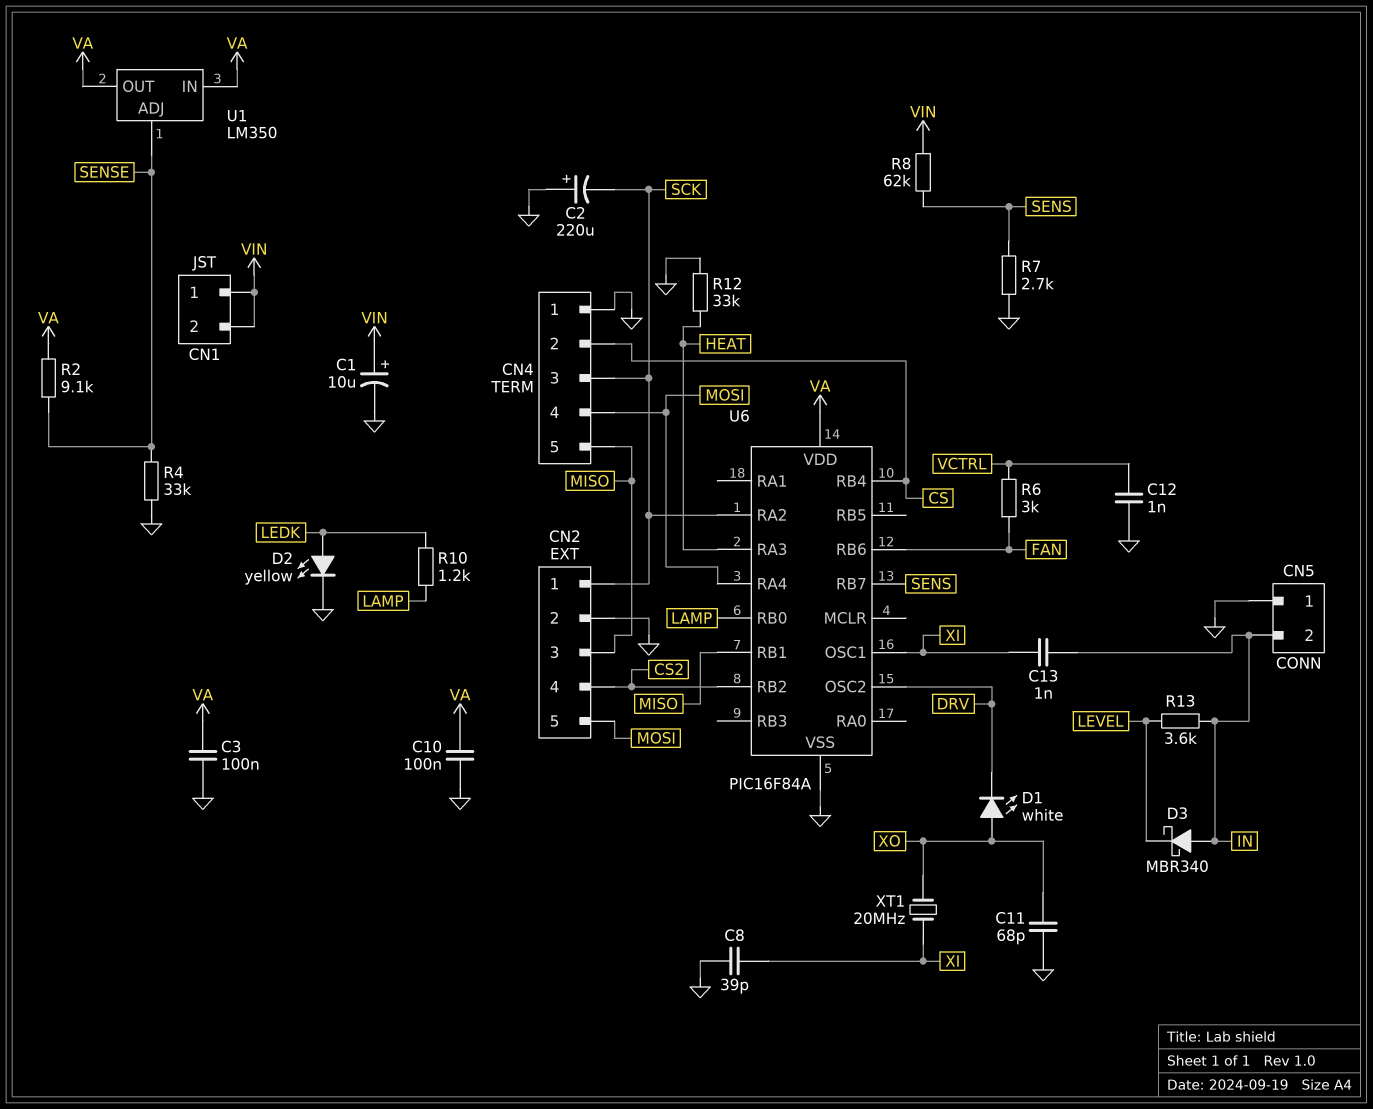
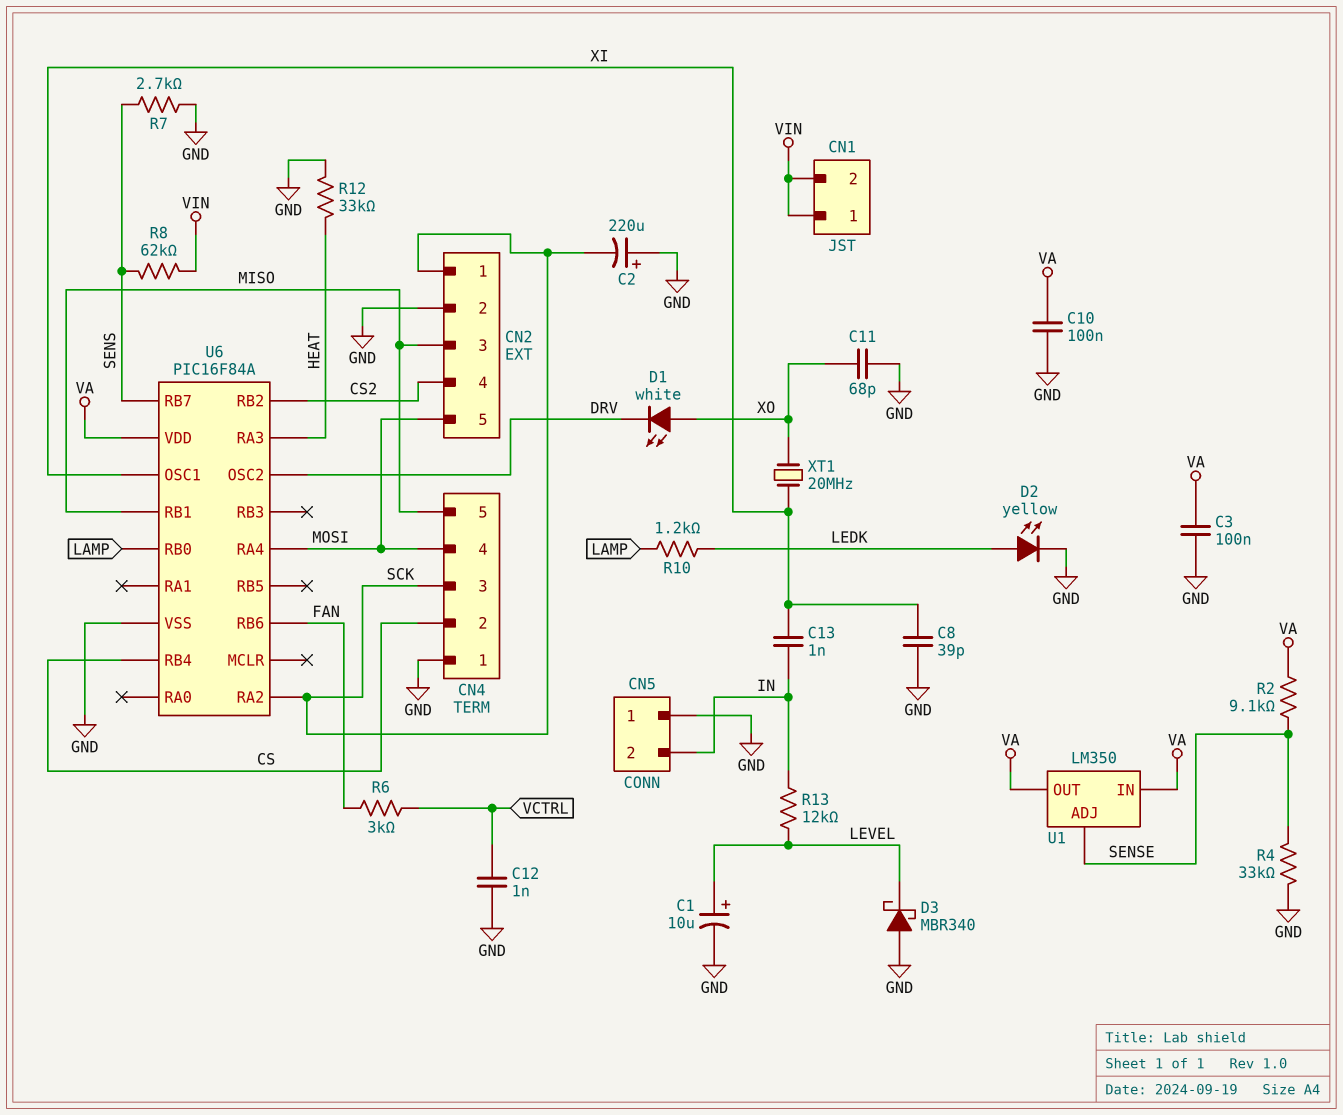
C1: 10uF (plus VIN, minus GND) -> 10uF (plus LEVEL, minus GND)
D3: schottky MBR340 (A IN, K LEVEL) -> schottky MBR340 (A GND, K LEVEL)
R13: 3.6k (IN, LEVEL) -> 12k (IN, LEVEL)

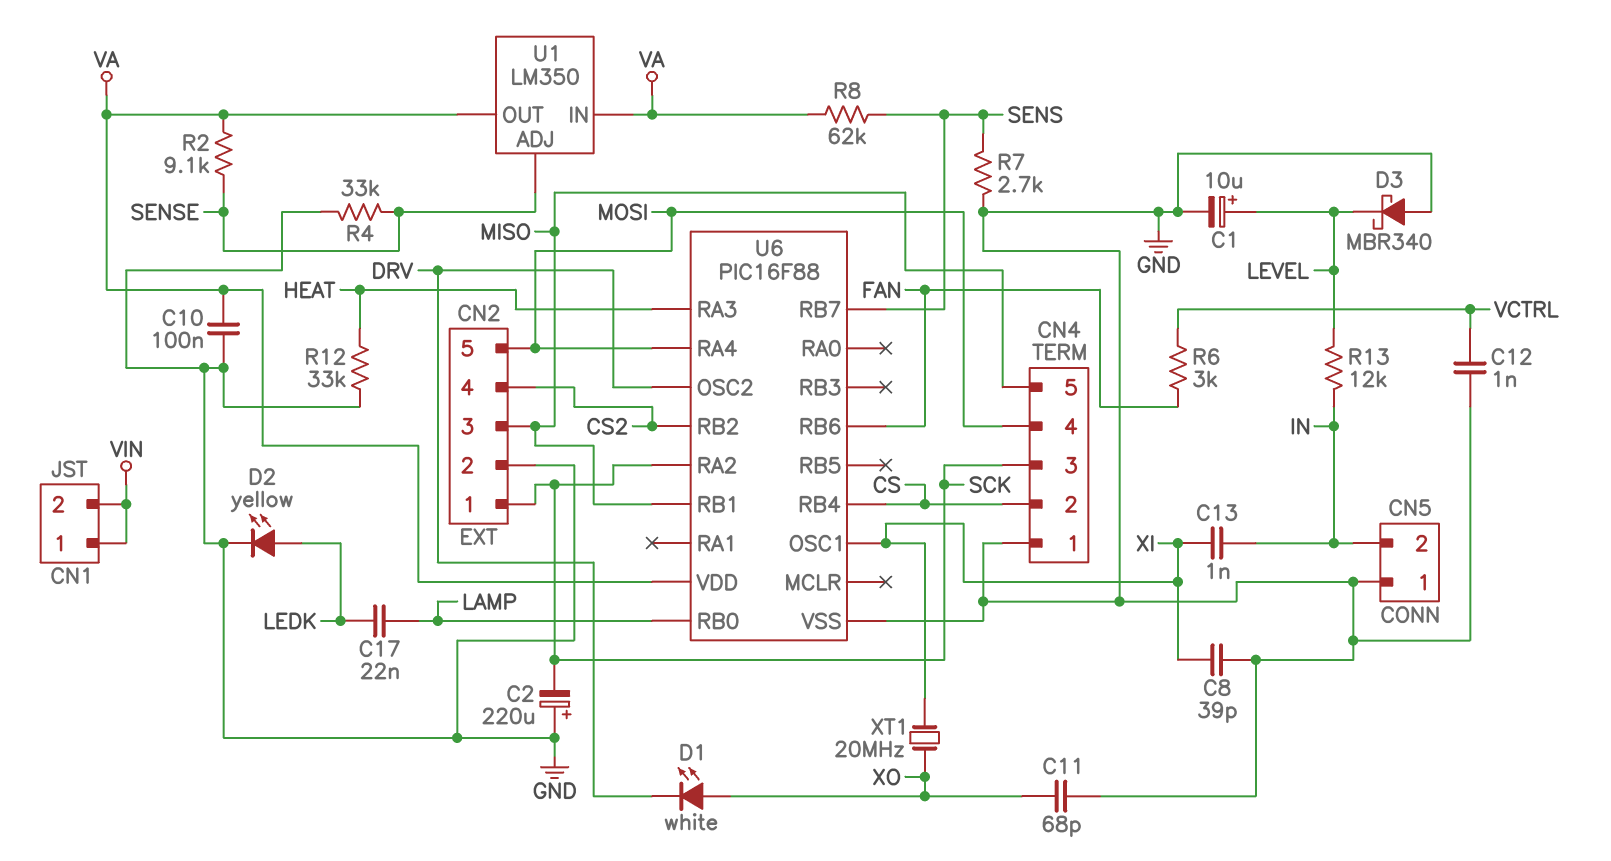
C3: 100nF (GND, VA) -> none
C17: none -> 22nF (LAMP, LEDK)
R8: 62k (SENS, VIN) -> 62k (SENS, VA)
R10: 1.2k (LAMP, LEDK) -> none
U6: PIC16F84A -> PIC16F88

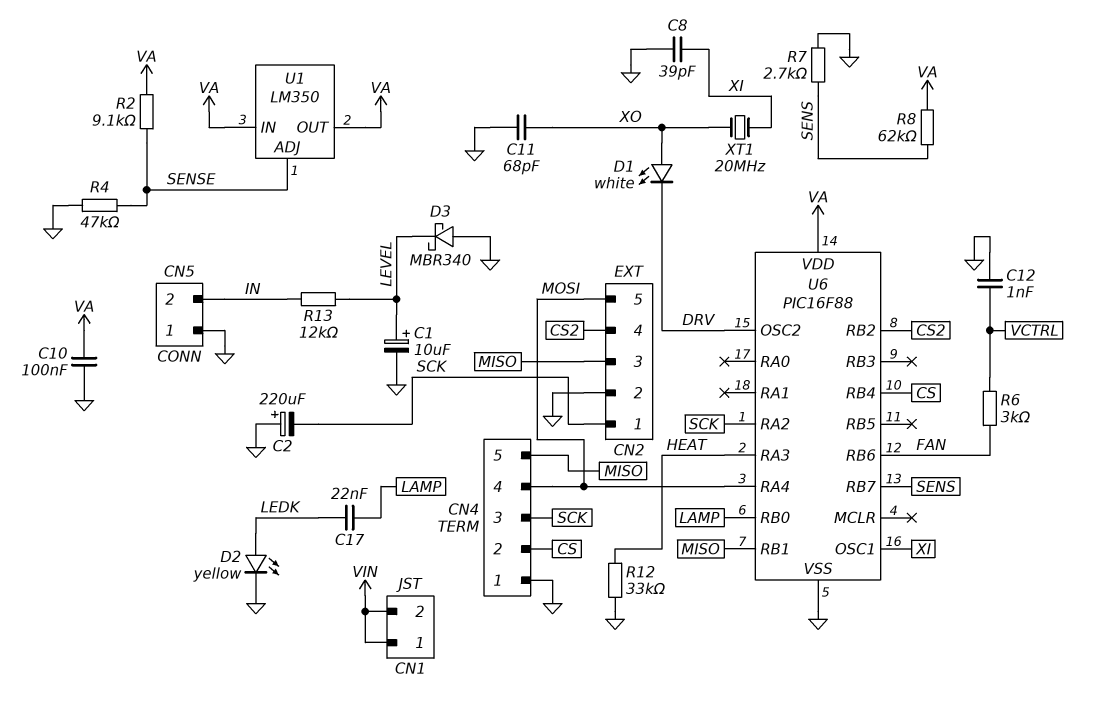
C13: 1nF (IN, XI) -> none
R4: 33k (GND, SENSE) -> 47k (GND, SENSE)

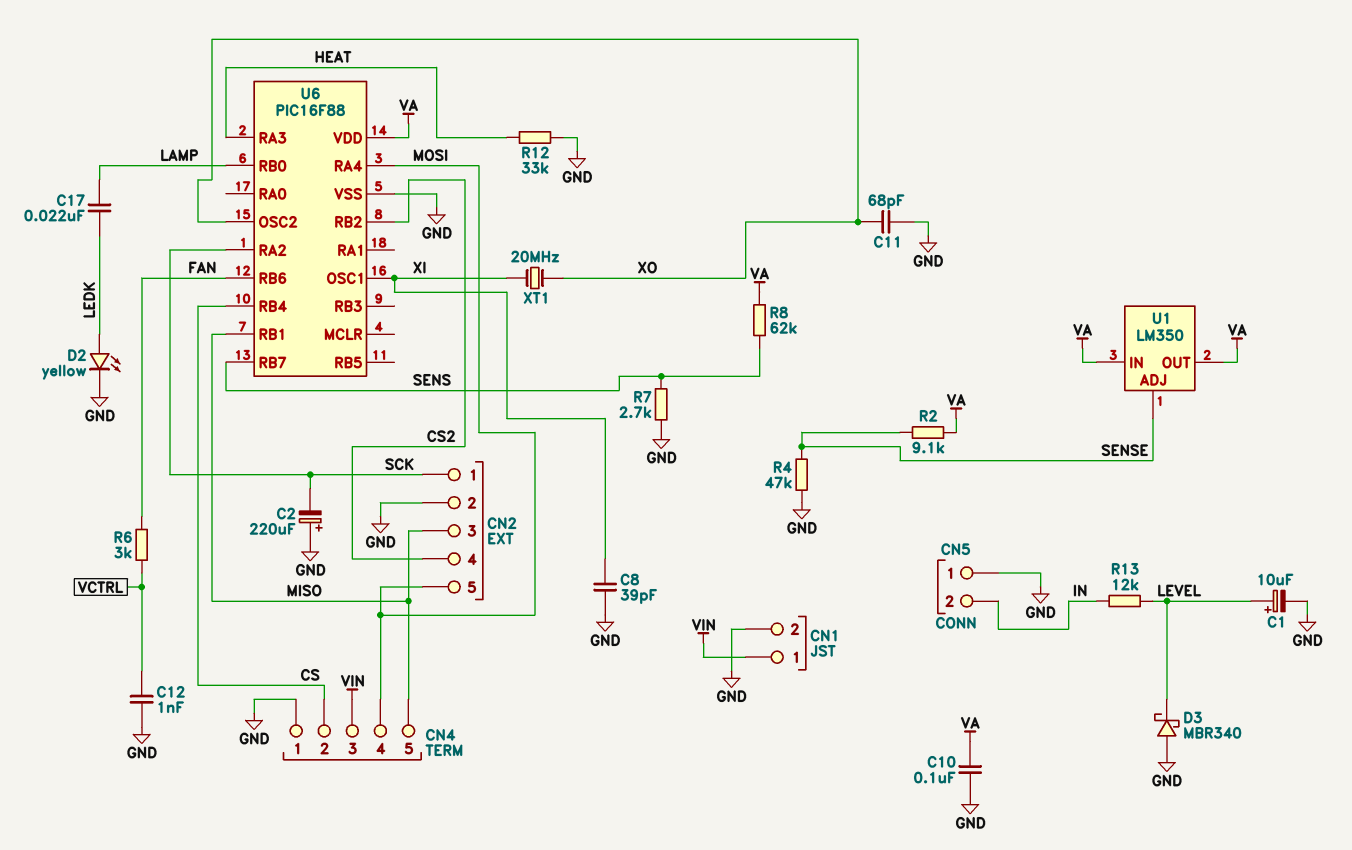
CN1 pin 2: VIN -> GND
CN4 pin 3: SCK -> VIN
D1: LED white (A XO, K DRV) -> none
U6 pin OSC2: DRV -> XO

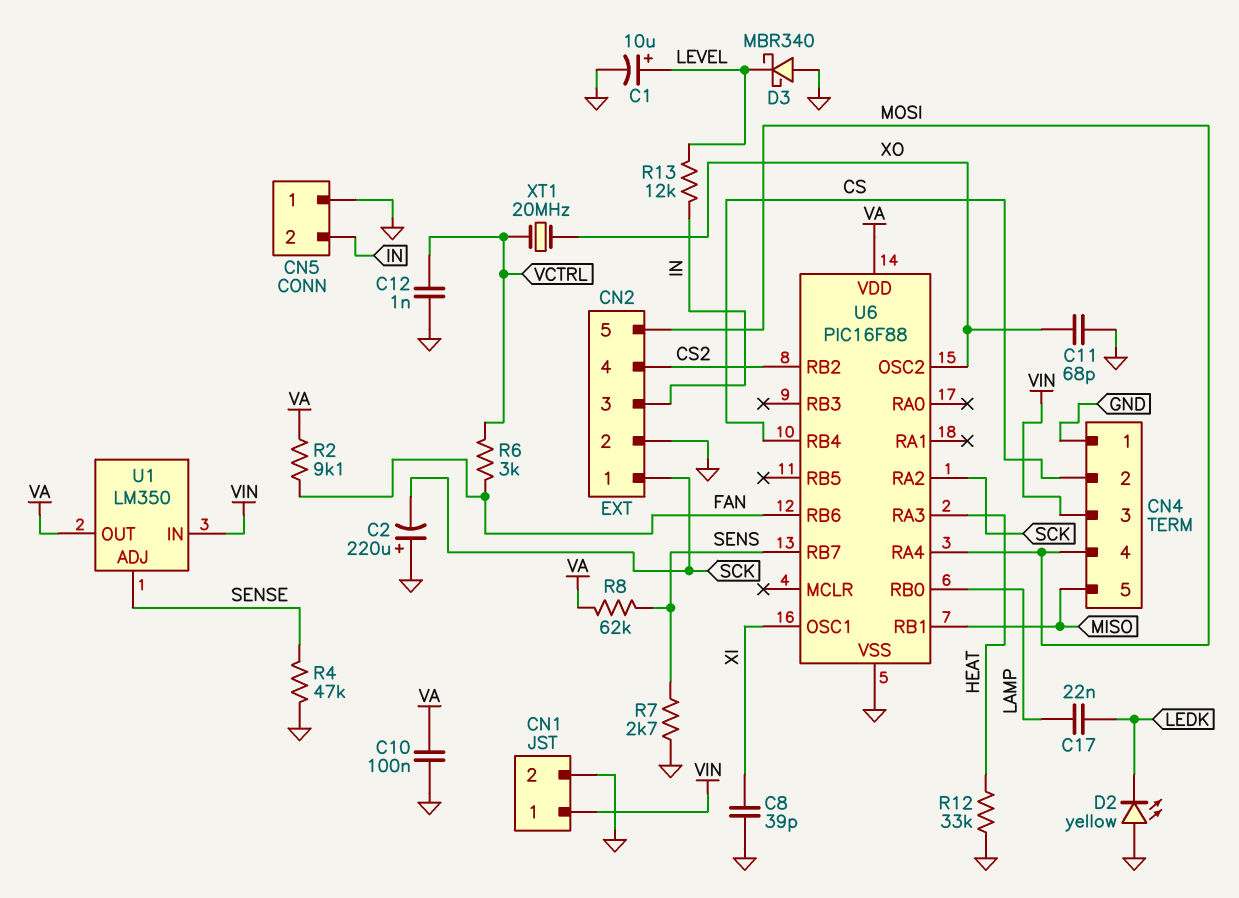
CN2 pin 3: MISO -> IN
D2: LED yellow (A LEDK, K GND) -> LED yellow (A GND, K LEDK)
R2: 9.1k (SENSE, VA) -> 9.1k (FAN, VA)
U1 pin IN: VA -> VIN
XT1: 20MHz (XI, XO) -> 20MHz (VCTRL, XO)

